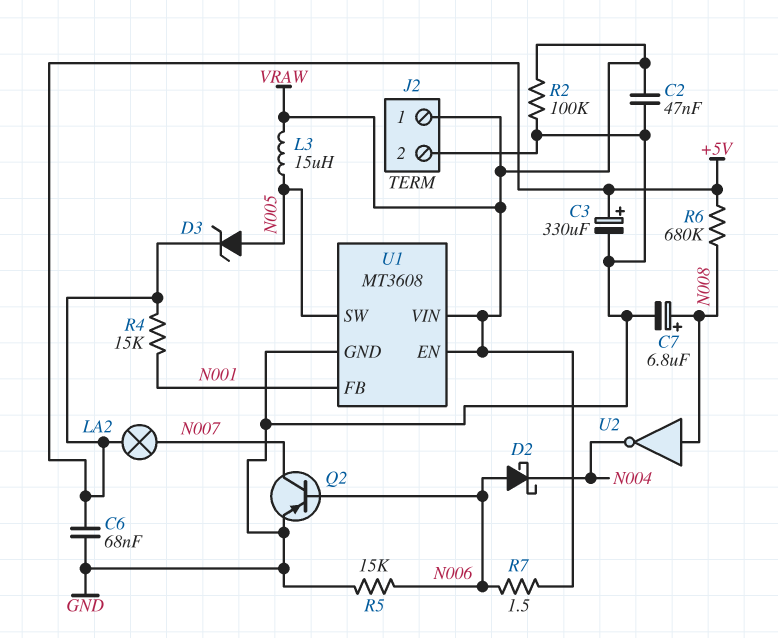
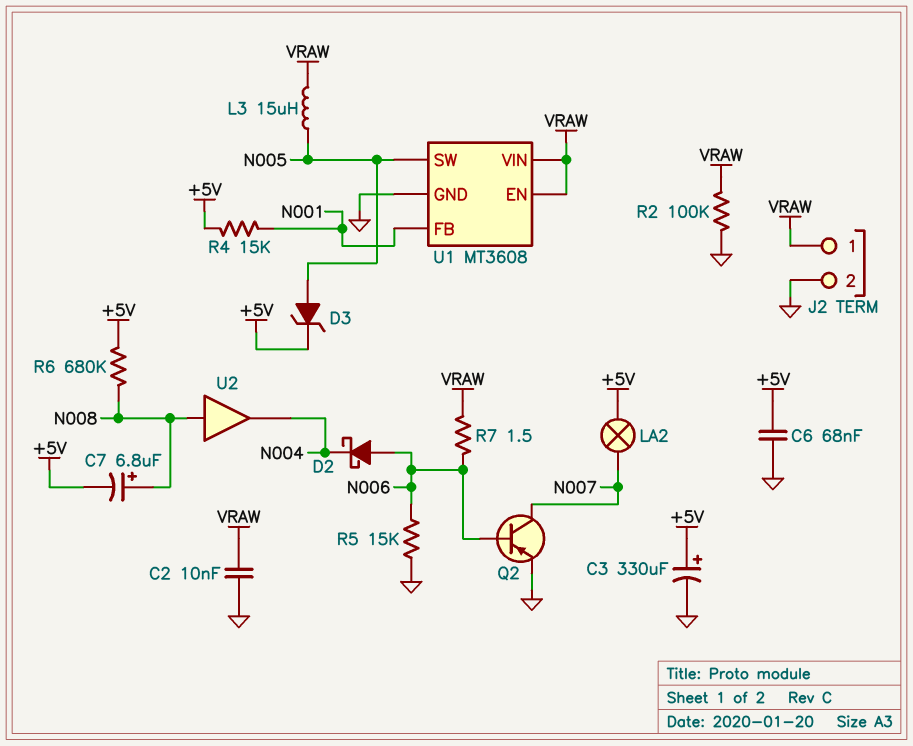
C2: 47nF (GND, VRAW) -> 10nF (GND, VRAW)
C7: 6.8uF (plus N008, minus GND) -> 6.8uF (plus N008, minus +5V)
U2: NOT (in N008, out N004) -> buffer (in N008, out N004)

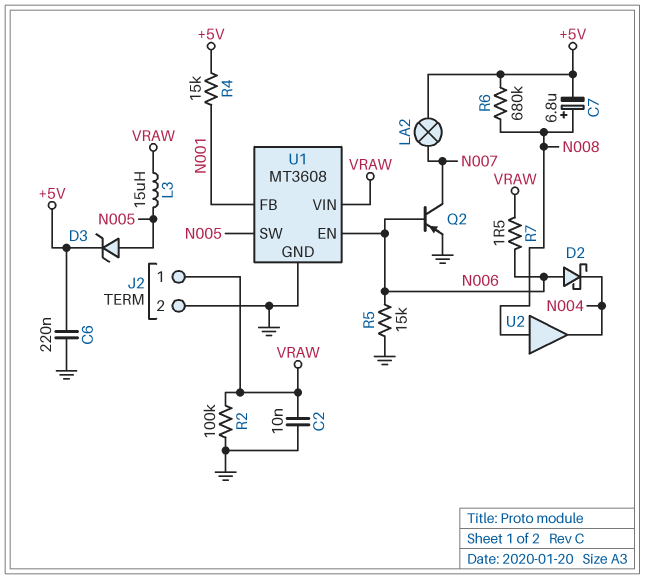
C3: 330uF (plus +5V, minus GND) -> none
C6: 68nF (+5V, GND) -> 220nF (+5V, GND)
U1 pin EN: VRAW -> N006

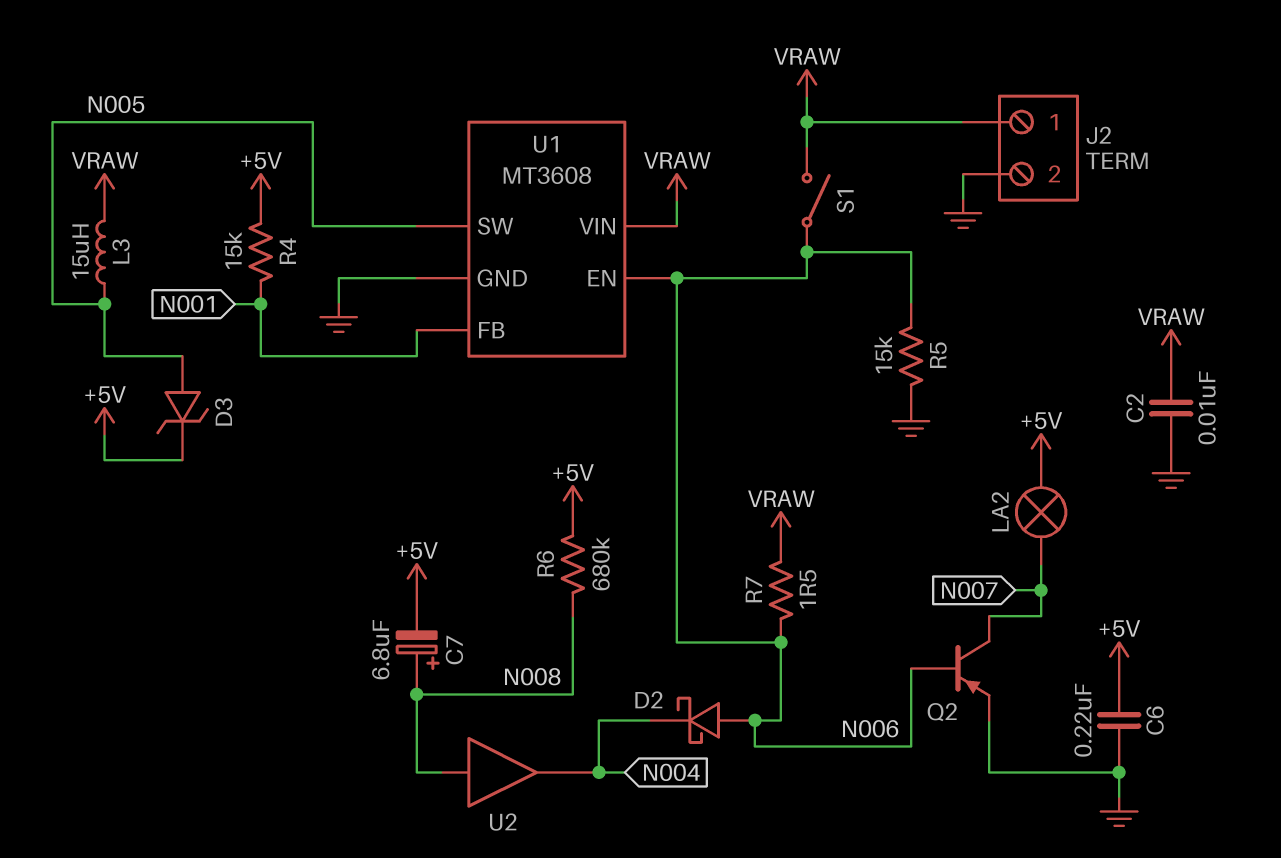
R2: 100k (GND, VRAW) -> none
S1: none -> switch (N006, VRAW)

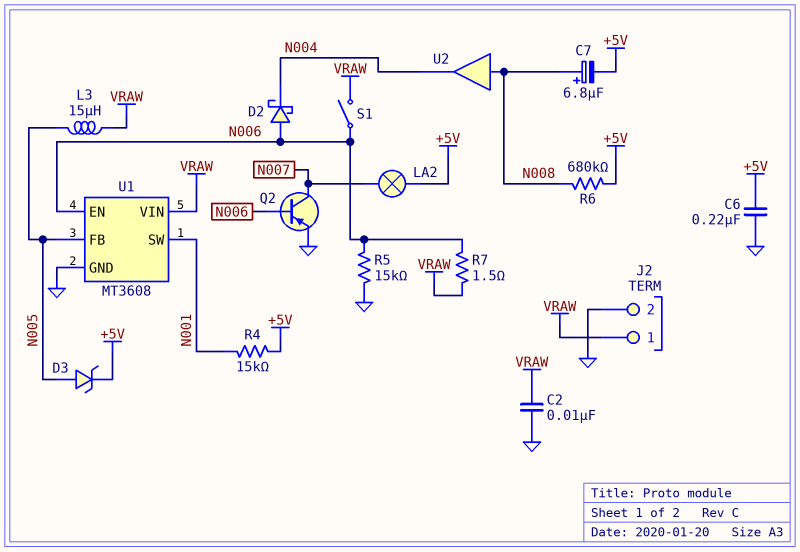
U1 pin FB: N001 -> N005
U1 pin SW: N005 -> N001

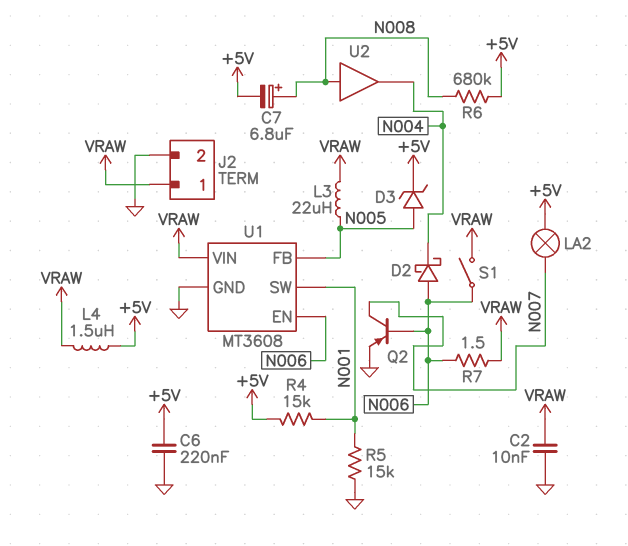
L3: 15uH (N005, VRAW) -> 22uH (N005, VRAW)
L4: none -> 1.5uH (+5V, VRAW)
R5: 15k (GND, N006) -> 15k (GND, N001)

